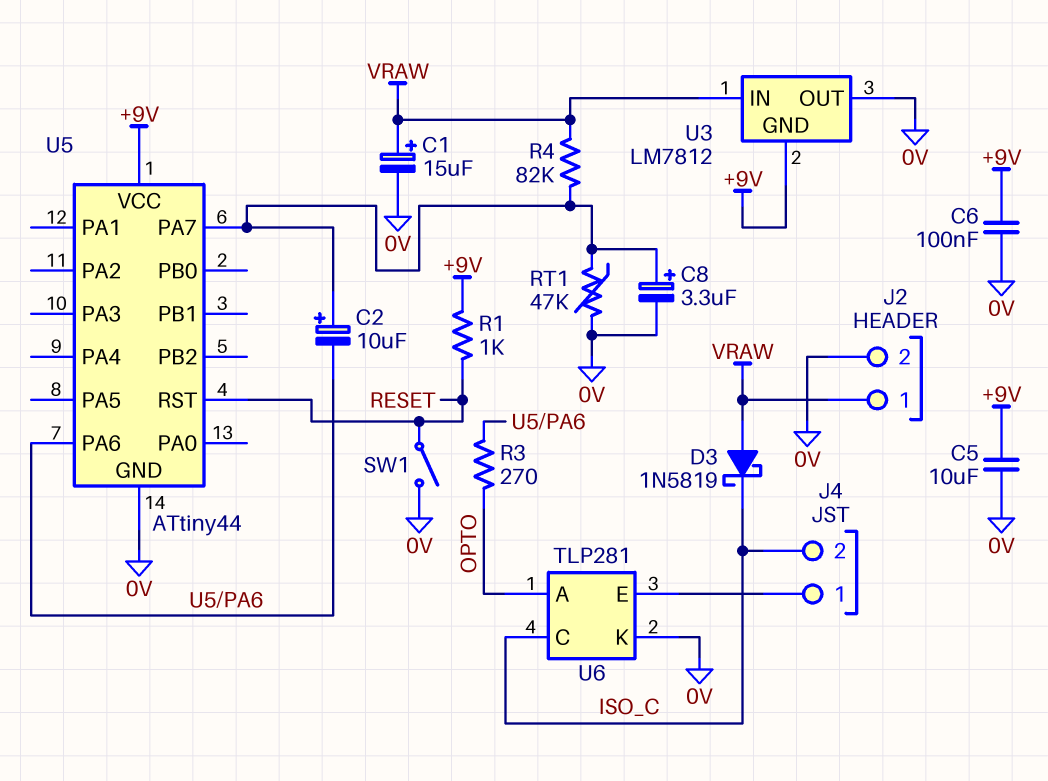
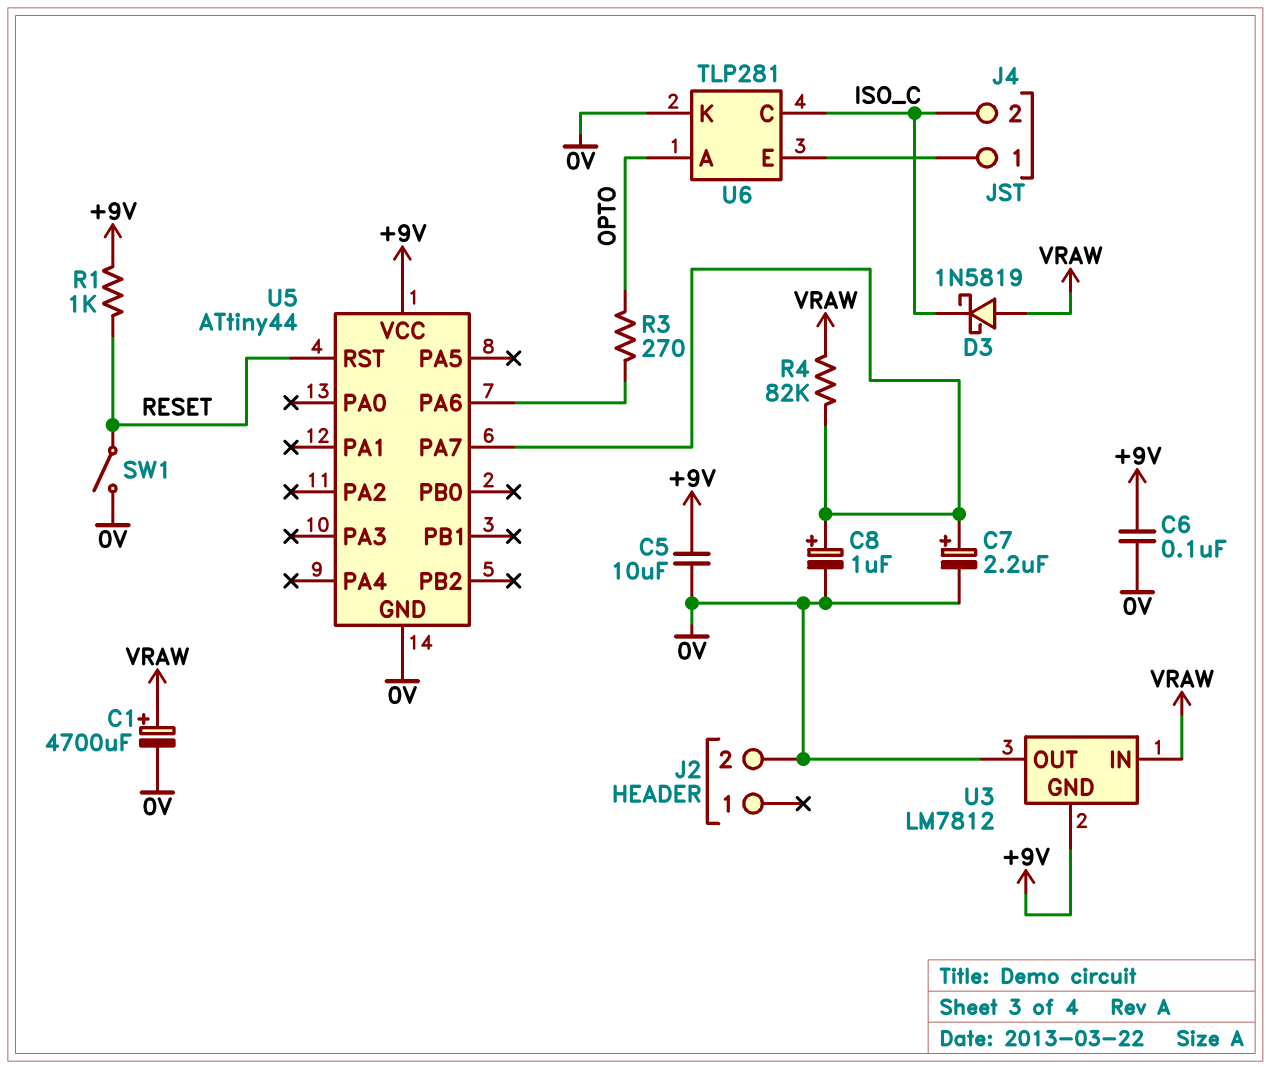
C1: 15uF (plus VRAW, minus 0V) -> 4700uF (plus VRAW, minus 0V)
C2: 10uF (plus U5/PA7, minus U5/PA6) -> none
C7: none -> 2.2uF (plus U5/PA7, minus 0V)
C8: 3.3uF (plus U5/PA7, minus 0V) -> 1uF (plus U5/PA7, minus 0V)
J2 pin 1: VRAW -> none
RT1: 47k (0V, U5/PA7) -> none

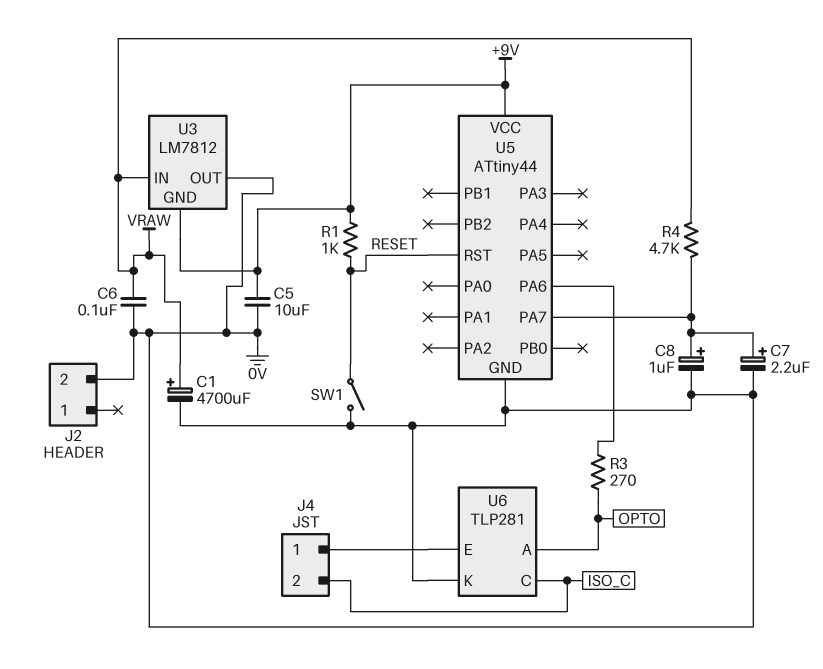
C6: 100nF (+9V, 0V) -> 100nF (0V, VRAW)
D3: schottky 1N5819 (A VRAW, K ISO_C) -> none
R4: 82k (U5/PA7, VRAW) -> 4.7k (U5/PA7, VRAW)

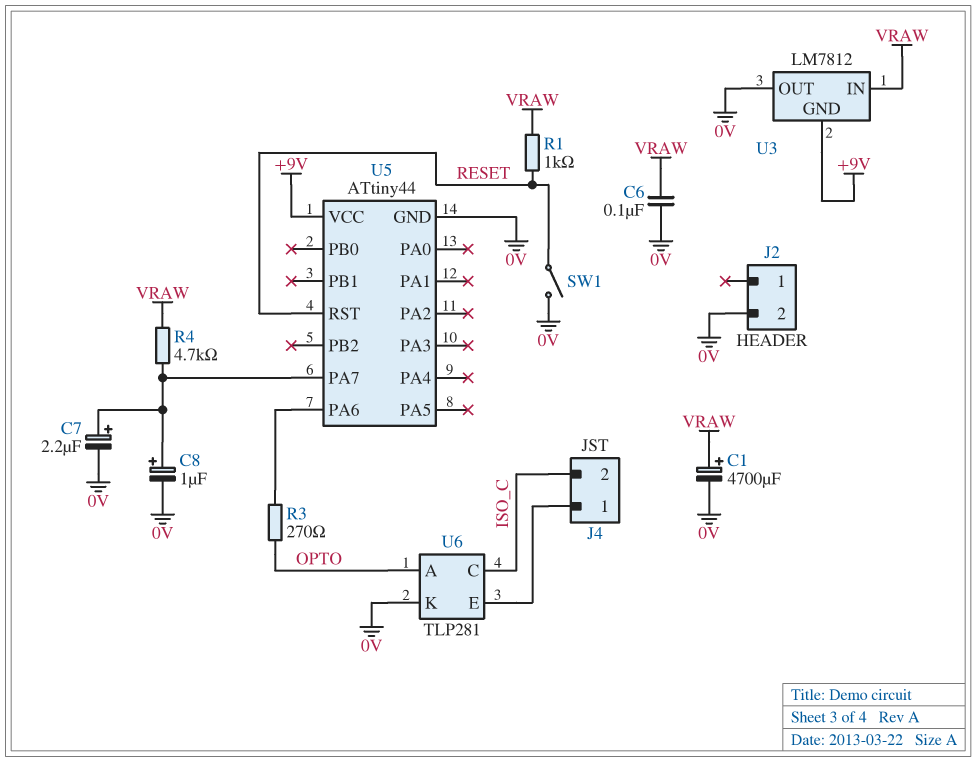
C5: 10uF (+9V, 0V) -> none
R1: 1k (+9V, RESET) -> 1k (RESET, VRAW)

